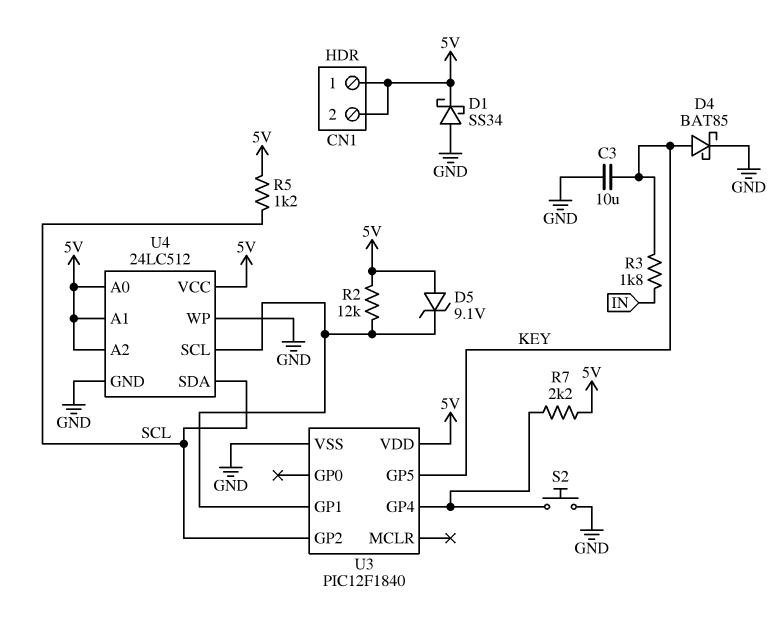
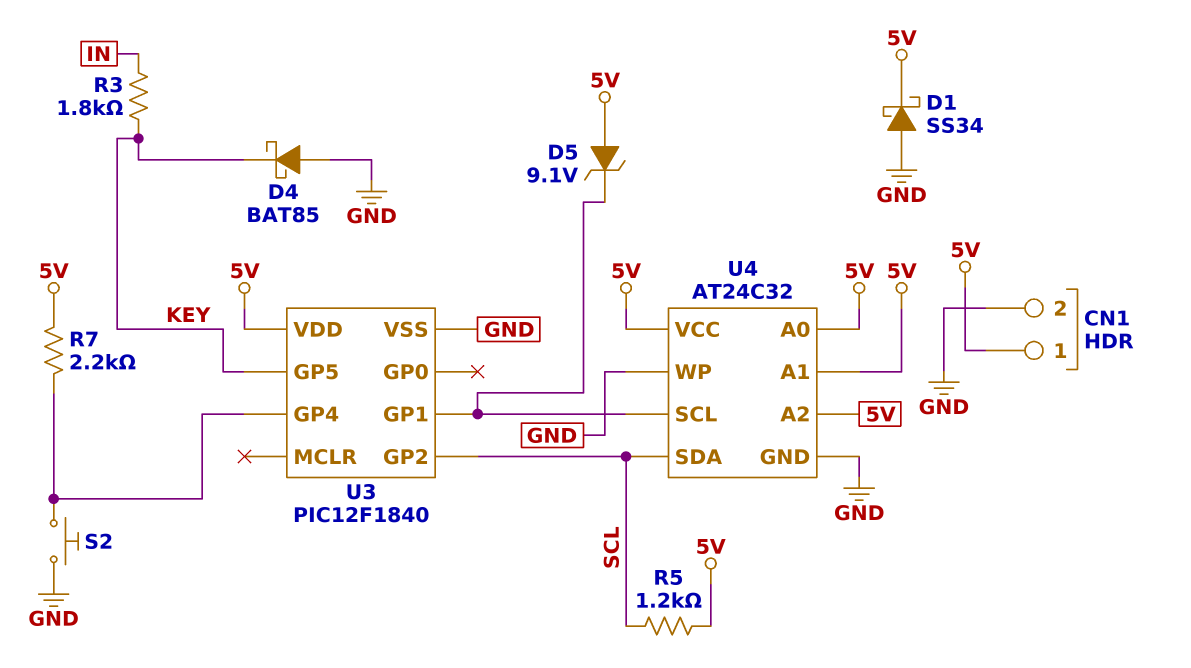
C3: 10uF (GND, KEY) -> none
CN1 pin 2: 5V -> GND
D4: schottky BAT85 (A KEY, K GND) -> schottky BAT85 (A GND, K KEY)
R2: 12k (5V, U3/GP1) -> none
U4: 24LC512 -> AT24C32

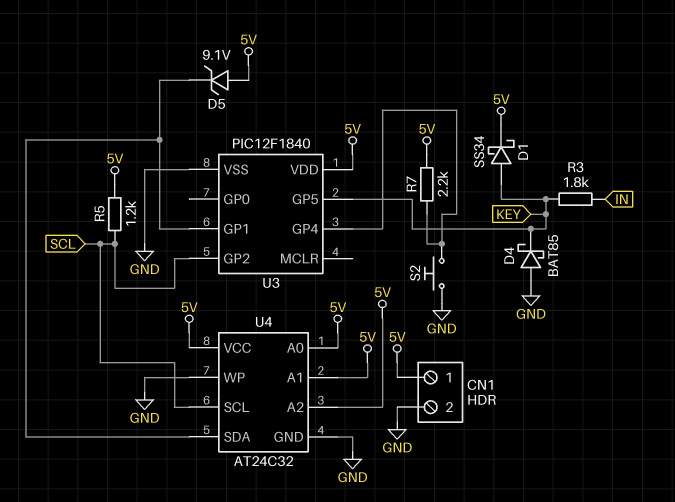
D1: schottky SS34 (A GND, K 5V) -> schottky SS34 (A KEY, K 5V)
U4 pin SCL: U3/GP1 -> SCL
U4 pin SDA: SCL -> U3/GP1

